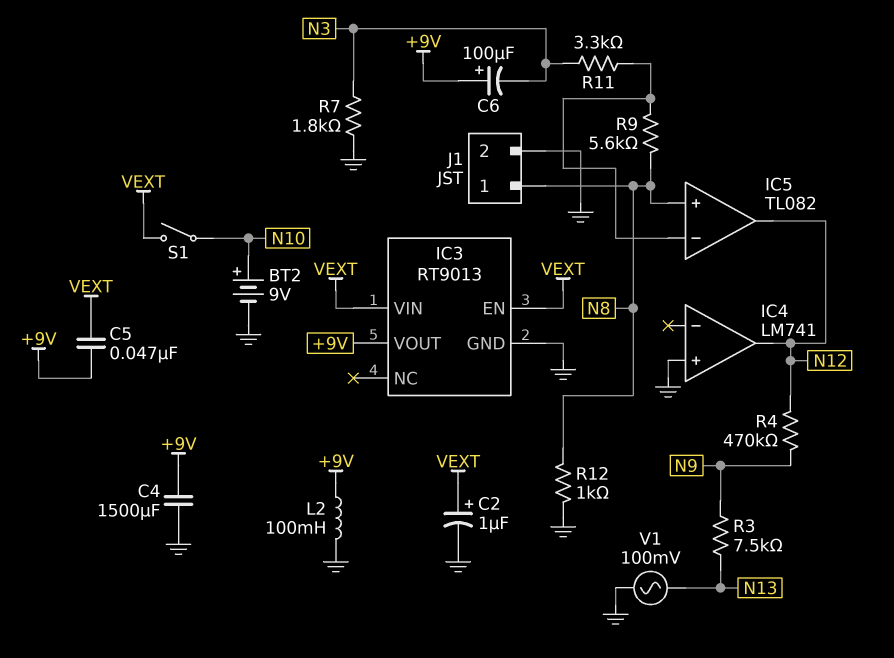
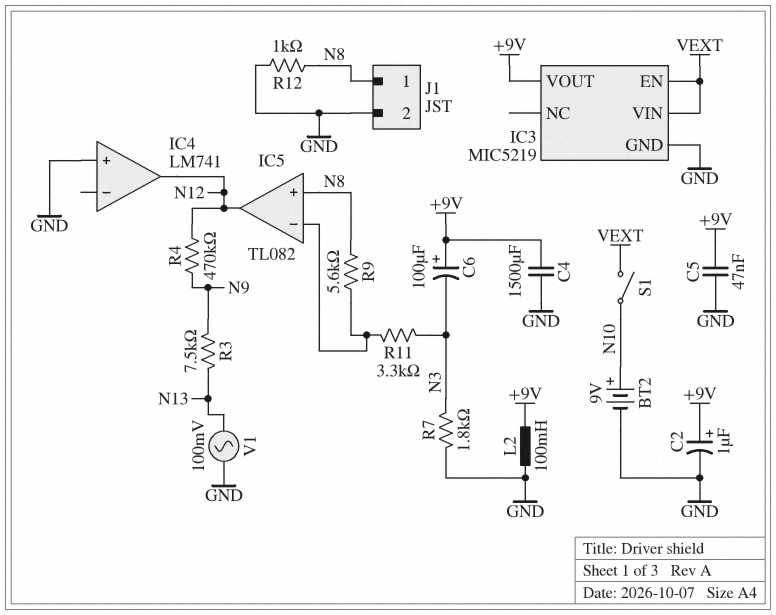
C2: 1uF (plus VEXT, minus GND) -> 1uF (plus +9V, minus GND)
C5: 47nF (+9V, VEXT) -> 47nF (+9V, GND)
IC3: RT9013 -> MIC5219

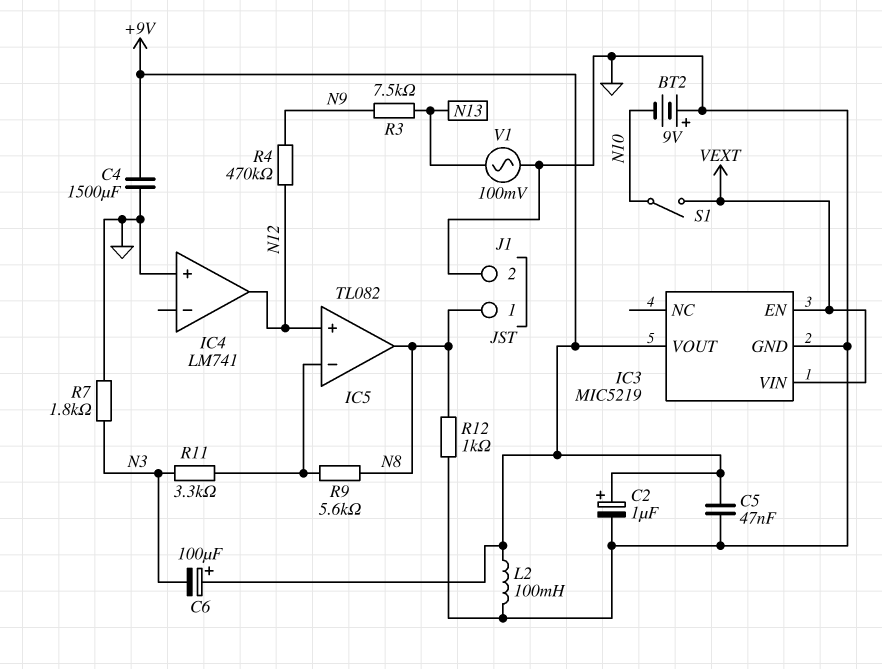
BT2: 9V (plus N10, minus GND) -> 9V (plus GND, minus N10)
IC5 pin in+: N8 -> N12
IC5 pin out: N12 -> N8

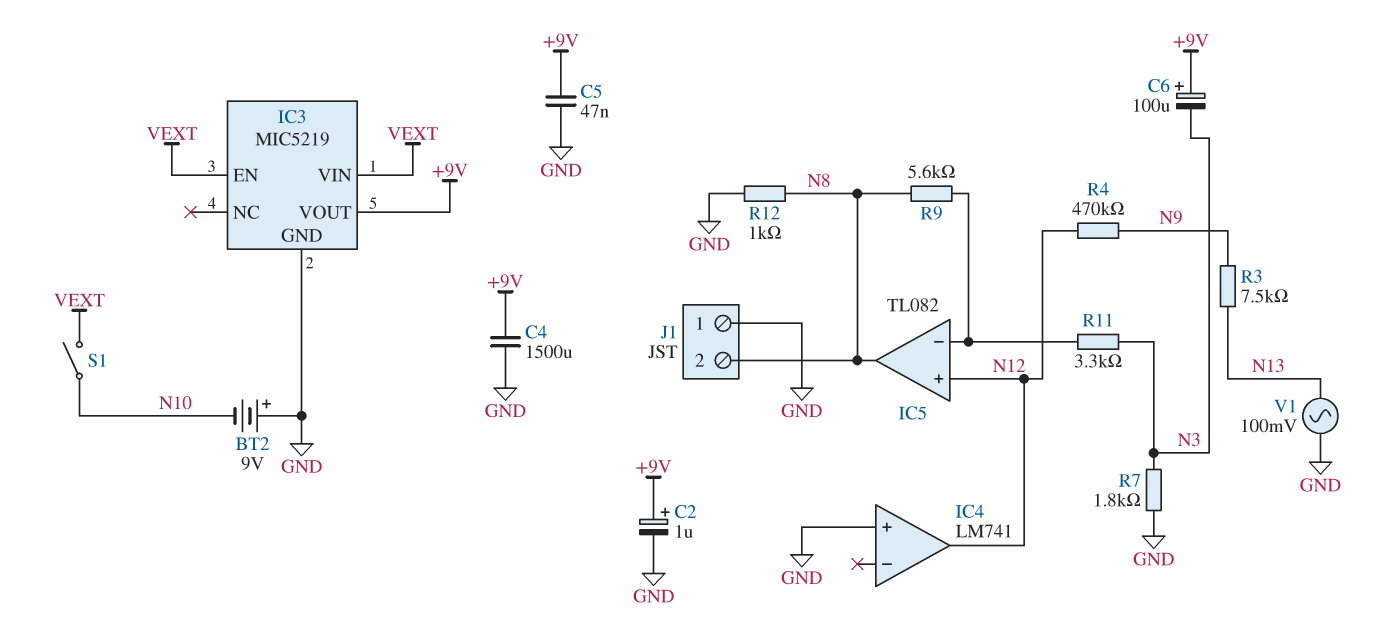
J1 pin 1: N8 -> GND
J1 pin 2: GND -> N8
L2: 100mH (+9V, GND) -> none

